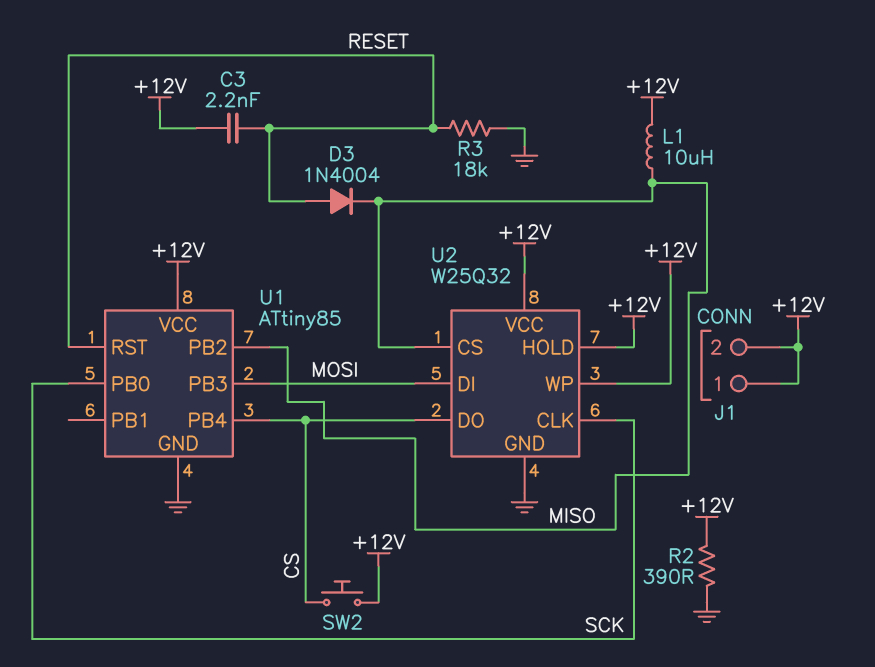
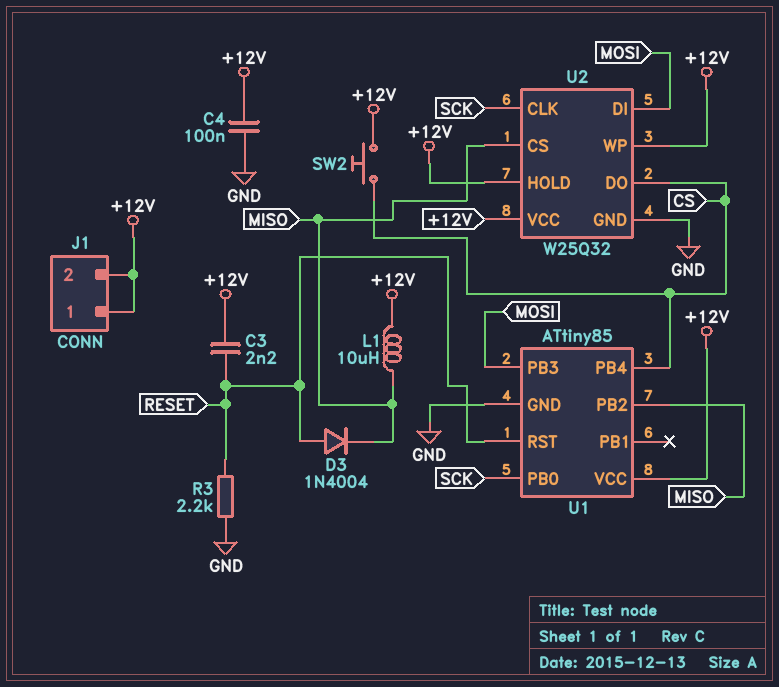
C4: none -> 100nF (+12V, GND)
R2: 390 (+12V, GND) -> none
R3: 18k (GND, RESET) -> 2.2k (GND, RESET)

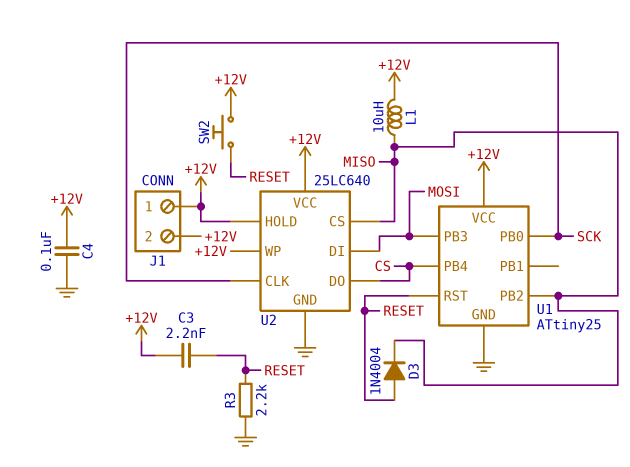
SW2: button (+12V, CS) -> button (+12V, RESET)
U1: ATtiny85 -> ATtiny25
U2: W25Q32 -> 25LC640

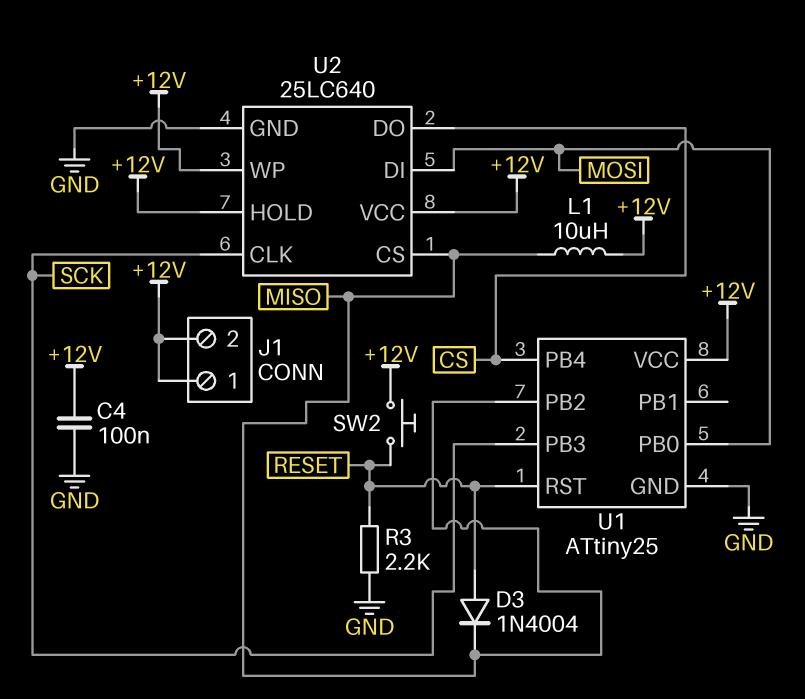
C3: 2.2nF (+12V, RESET) -> none
U1 pin PB0: SCK -> MOSI
U1 pin PB3: MOSI -> SCK

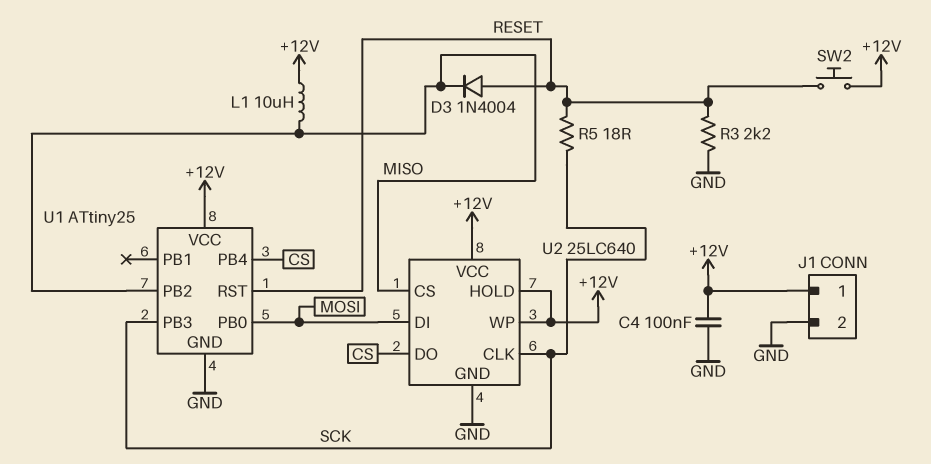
J1 pin 2: +12V -> GND
R5: none -> 18 (RESET, SCK)

